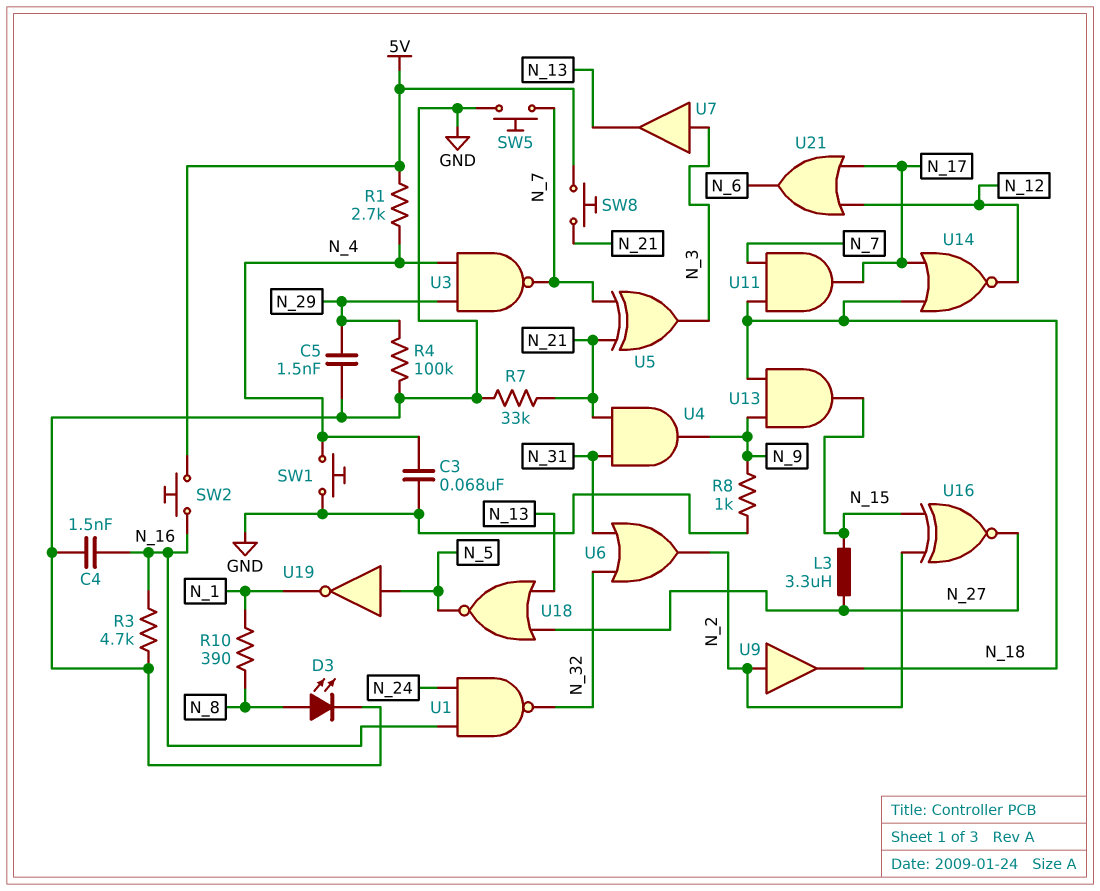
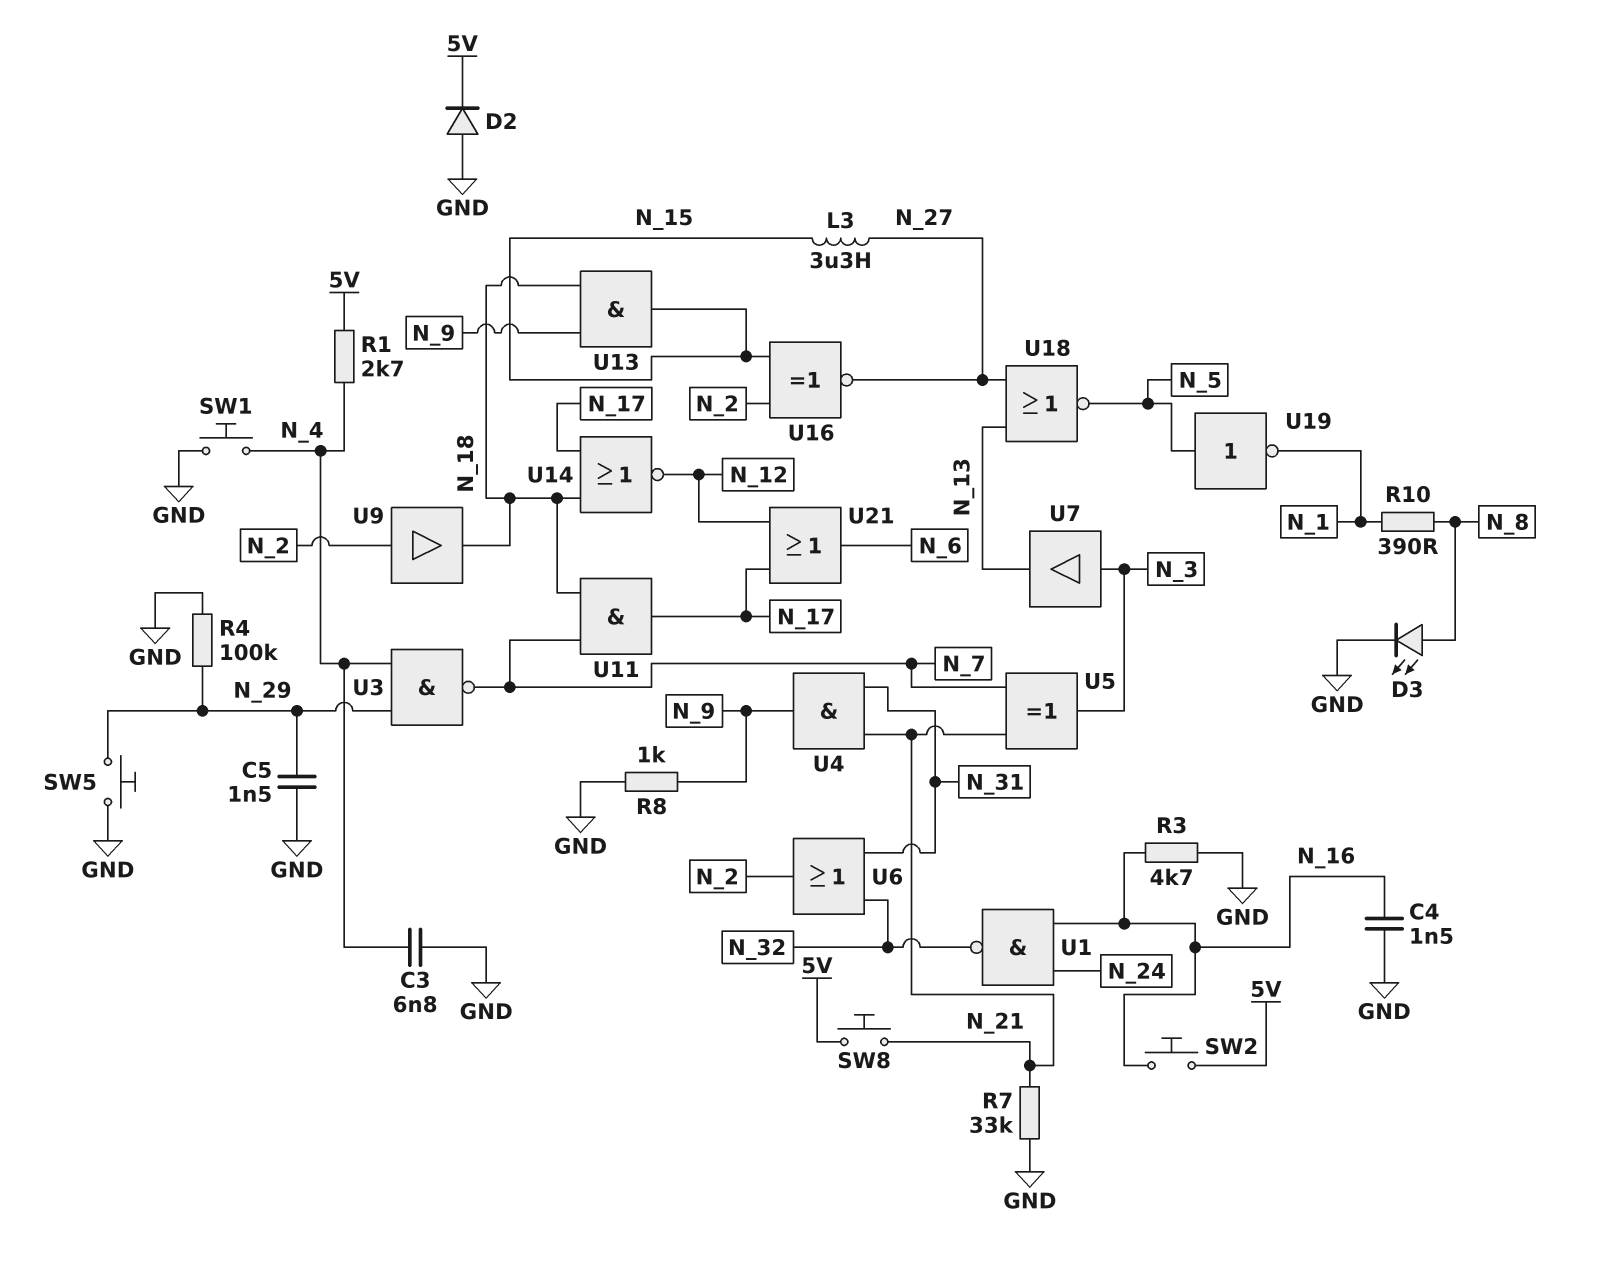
C3: 68nF (GND, N_4) -> 6.8nF (GND, N_4)
D2: none -> diode (A GND, K 5V)
SW5: button (GND, N_7) -> button (GND, N_29)

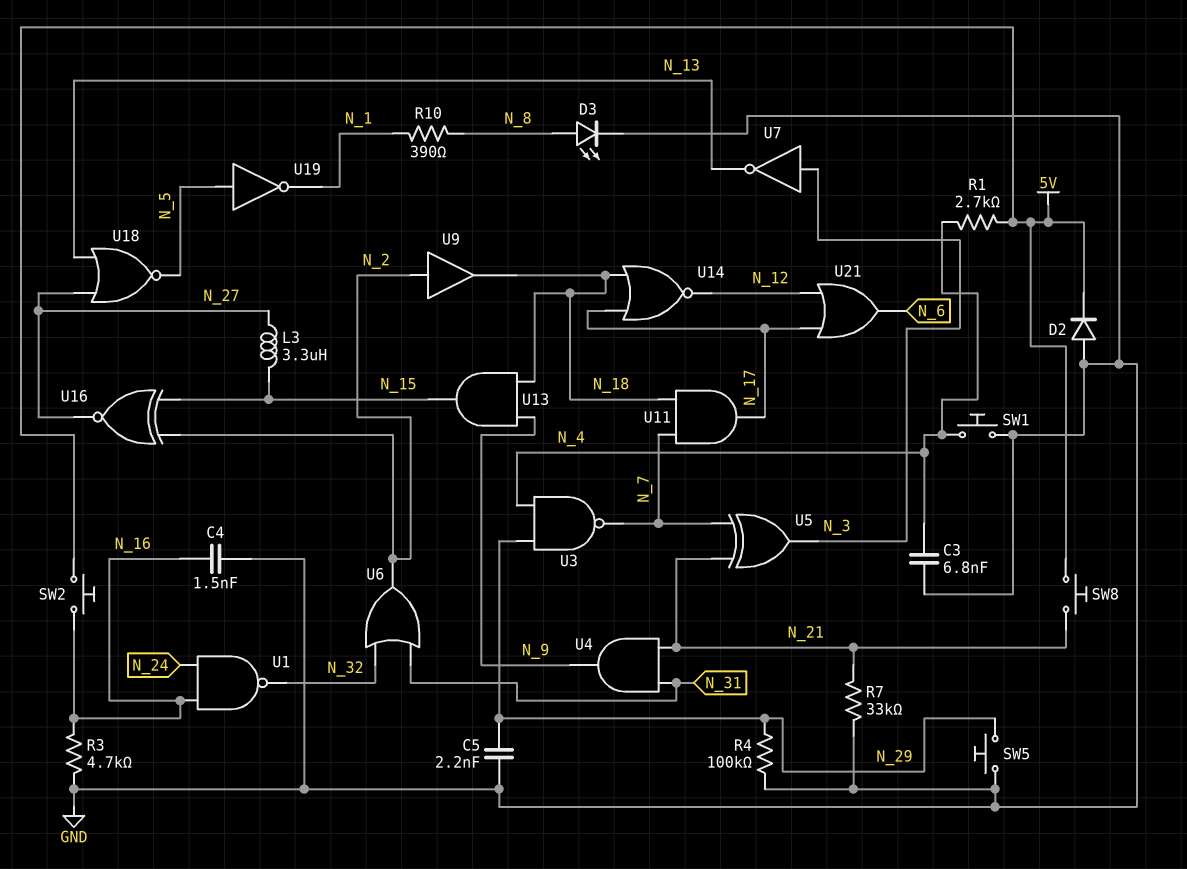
C5: 1.5nF (GND, N_29) -> 2.2nF (GND, N_29)
R8: 1k (GND, N_9) -> none
U7: buffer (in N_3, out N_13) -> NOT (in N_3, out N_13)

